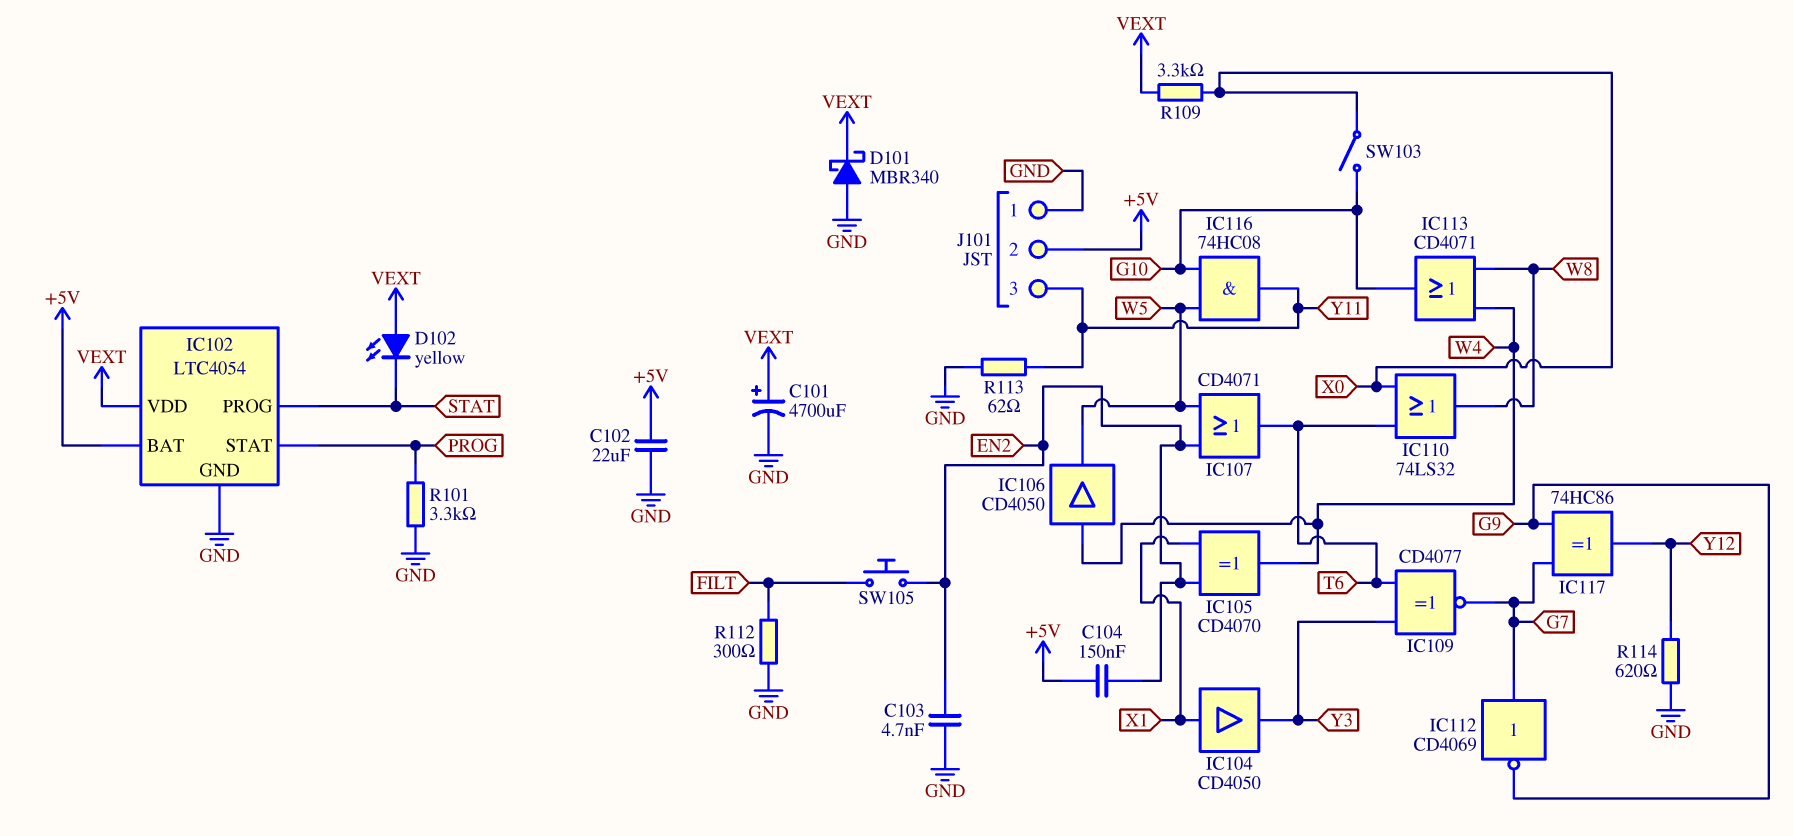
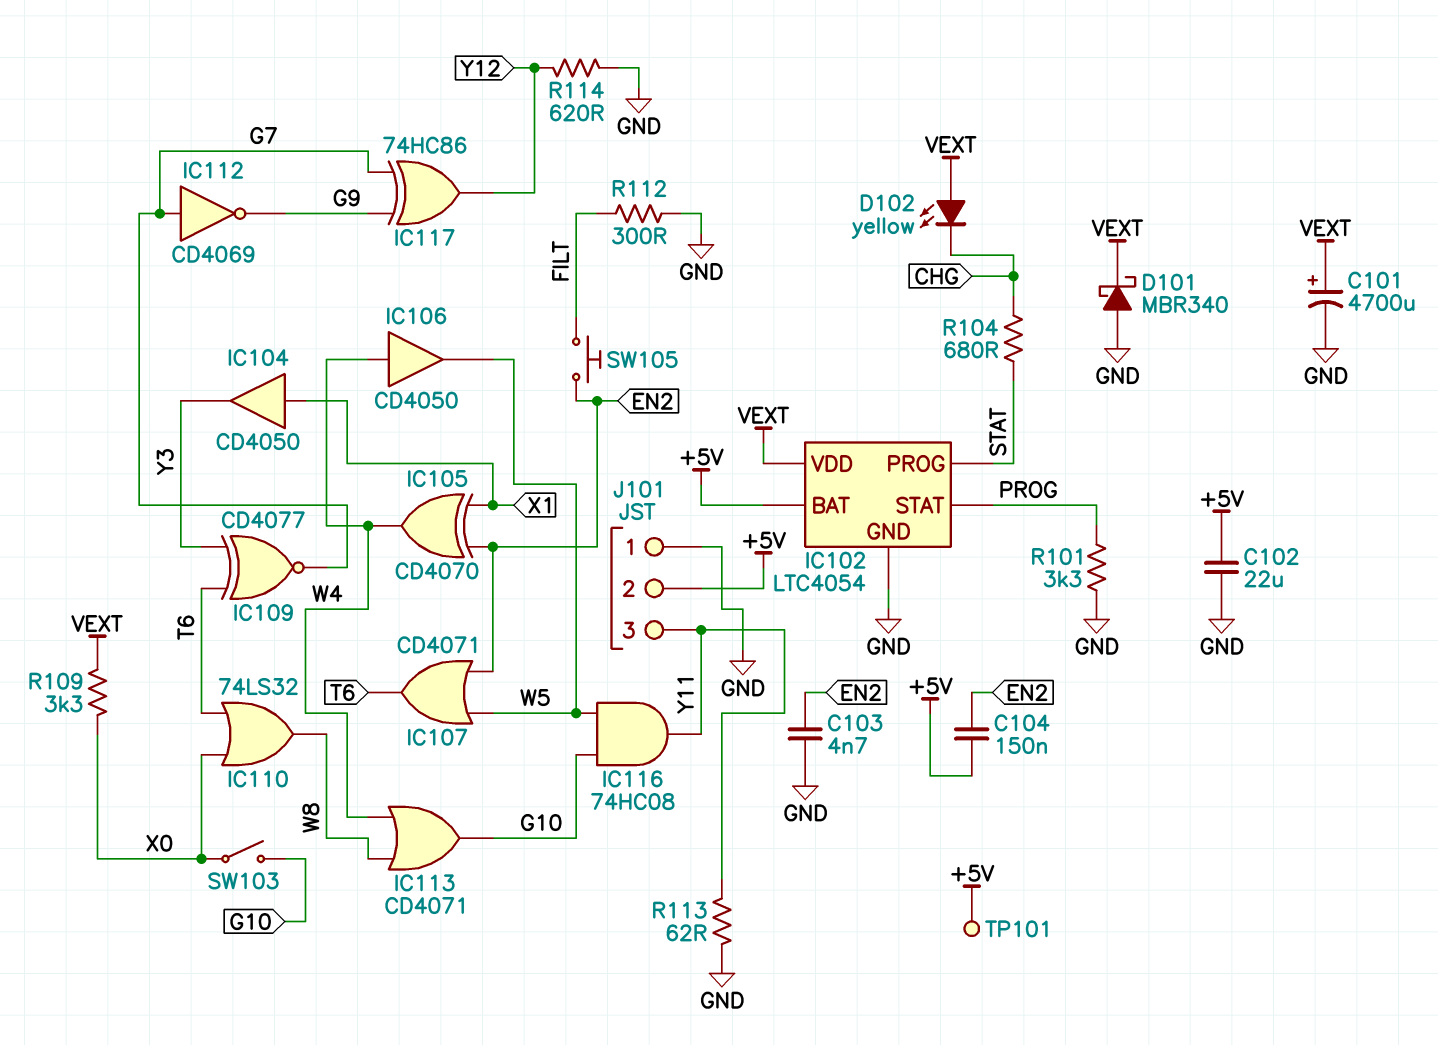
D102: LED yellow (A VEXT, K STAT) -> LED yellow (A VEXT, K CHG)
R104: none -> 680 (CHG, STAT)
TP101: none -> test point (+5V)

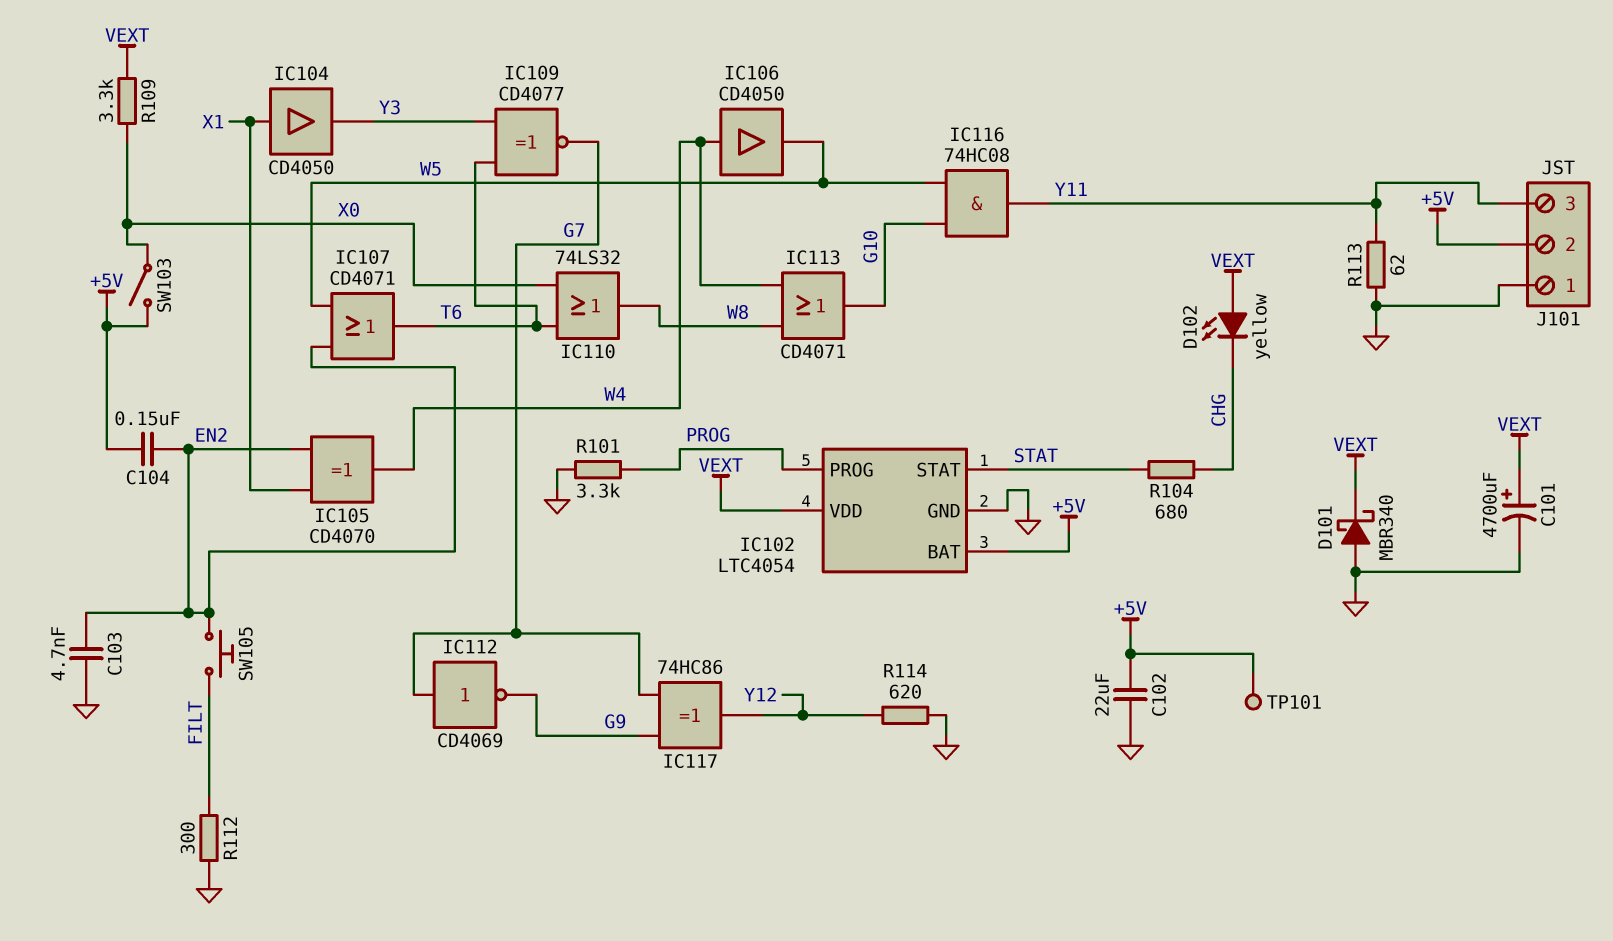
IC102 pin PROG: STAT -> PROG
IC102 pin STAT: PROG -> STAT
SW103: switch (G10, X0) -> switch (+5V, X0)

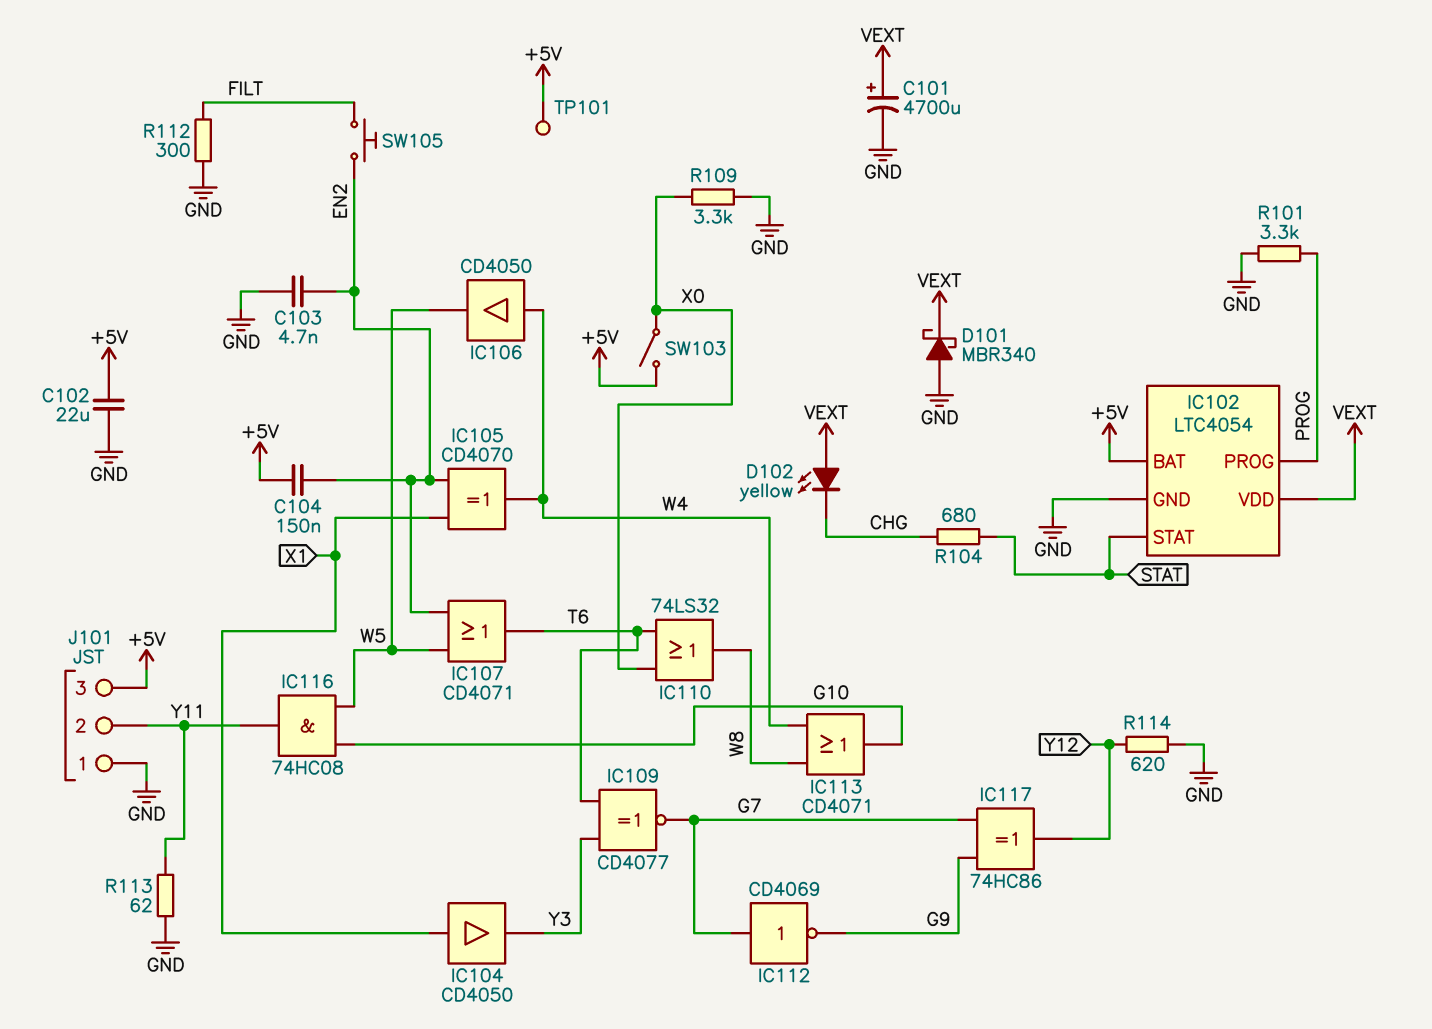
J101 pin 2: +5V -> Y11
J101 pin 3: Y11 -> +5V
R109: 3.3k (VEXT, X0) -> 3.3k (GND, X0)

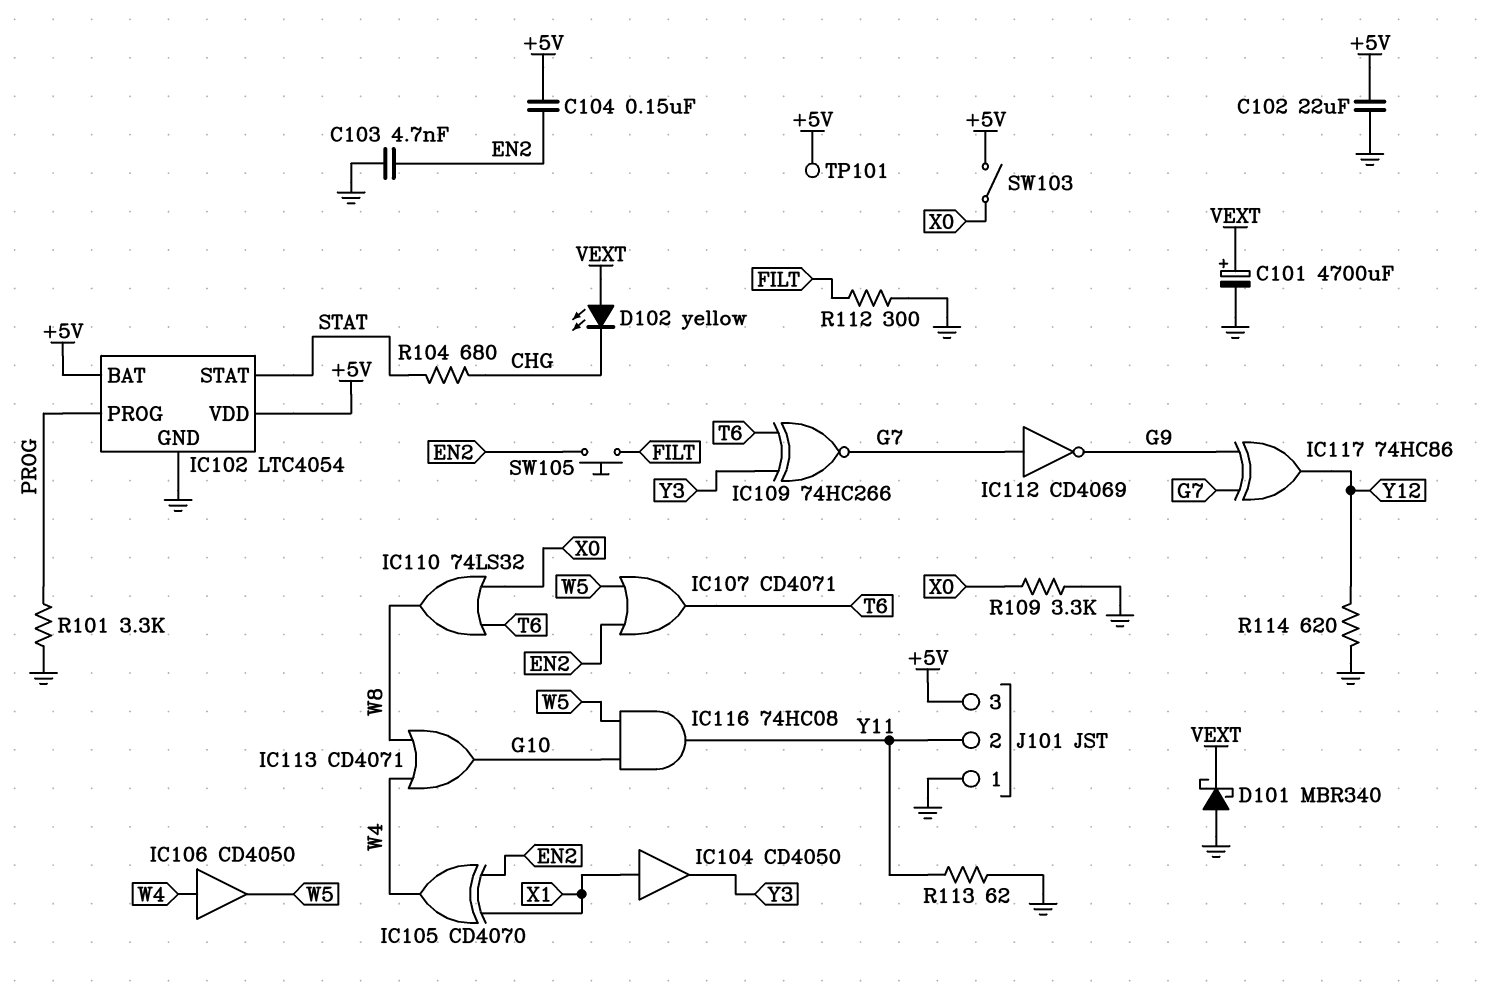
IC102 pin VDD: VEXT -> +5V
IC109: XNOR CD4077 (in T6, in Y3, out G7) -> XNOR 74HC266 (in T6, in Y3, out G7)

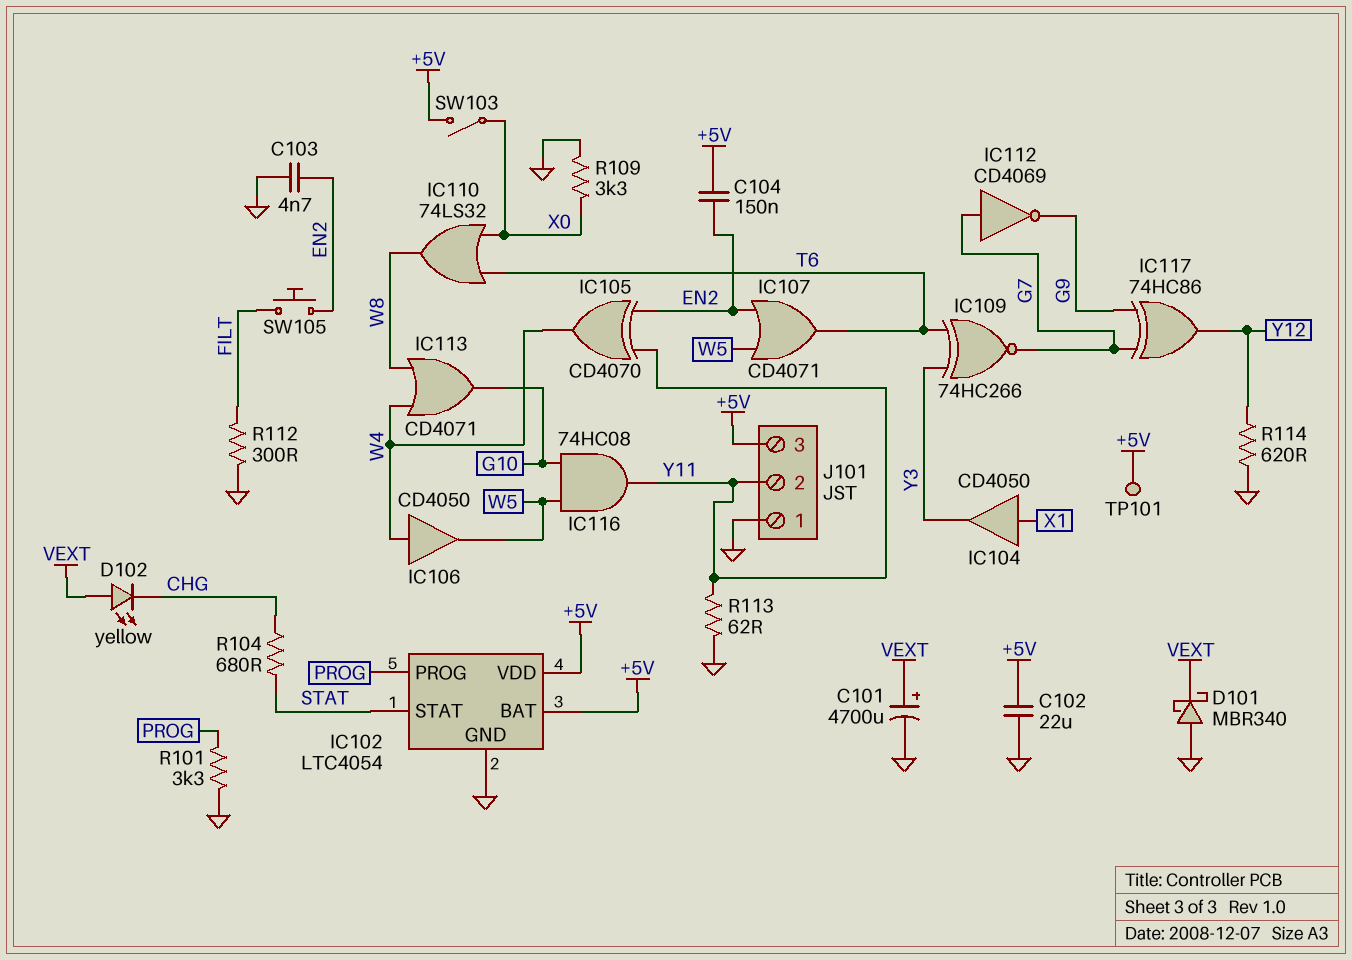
IC105: XOR CD4070 (in EN2, in X1, out W4) -> XOR CD4070 (in EN2, in Y11, out W4)

